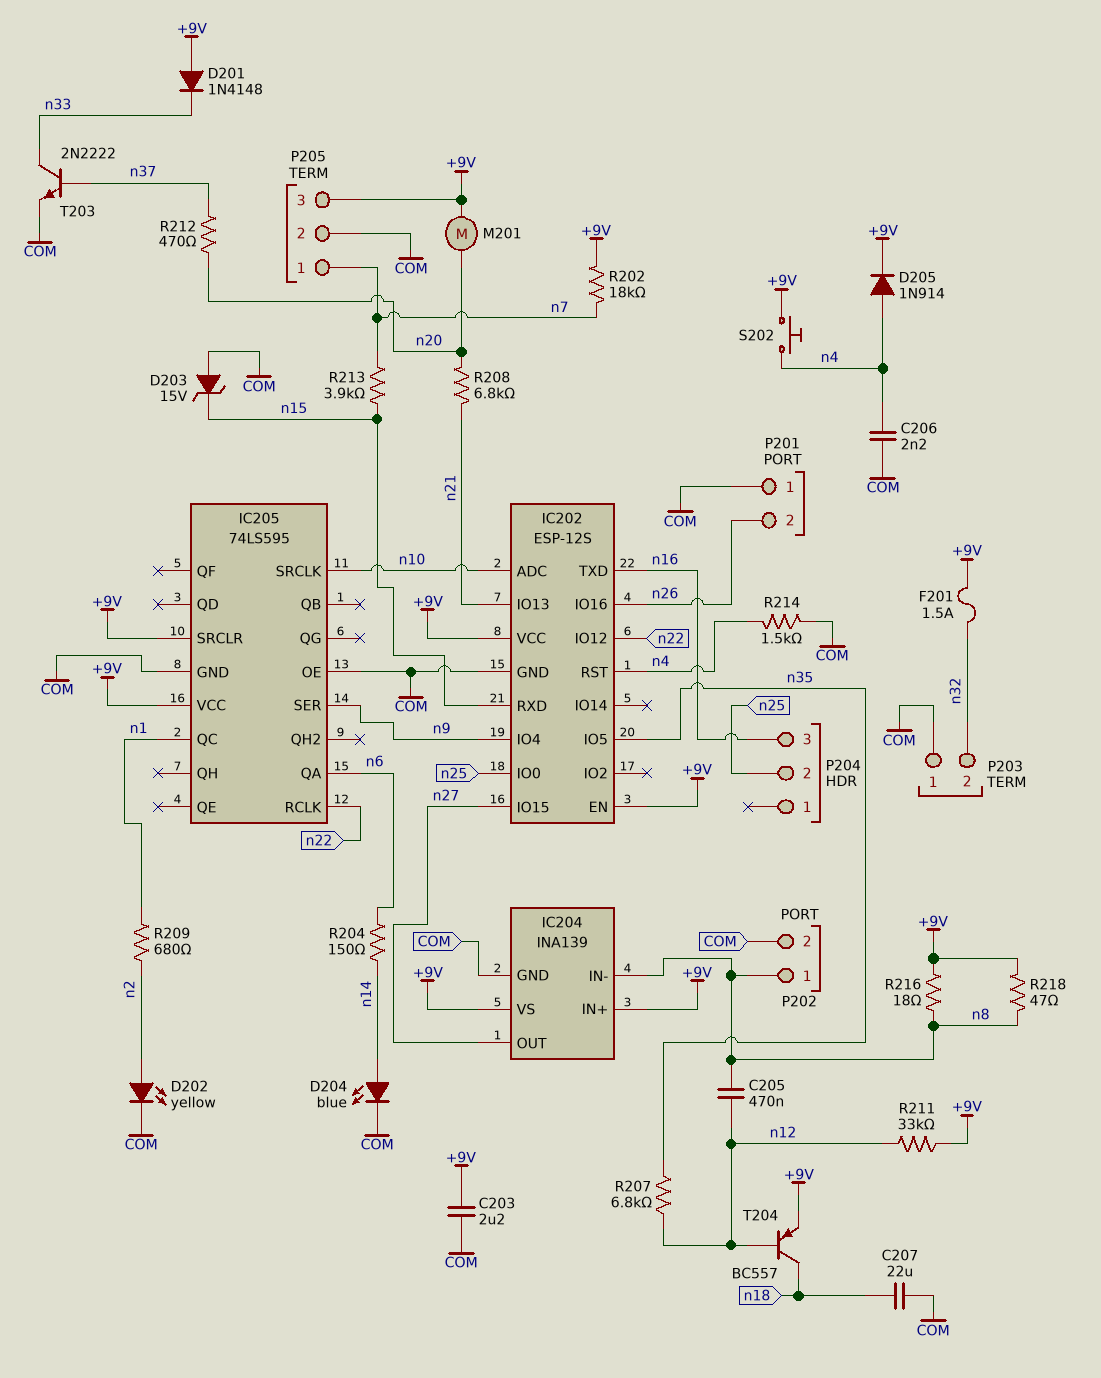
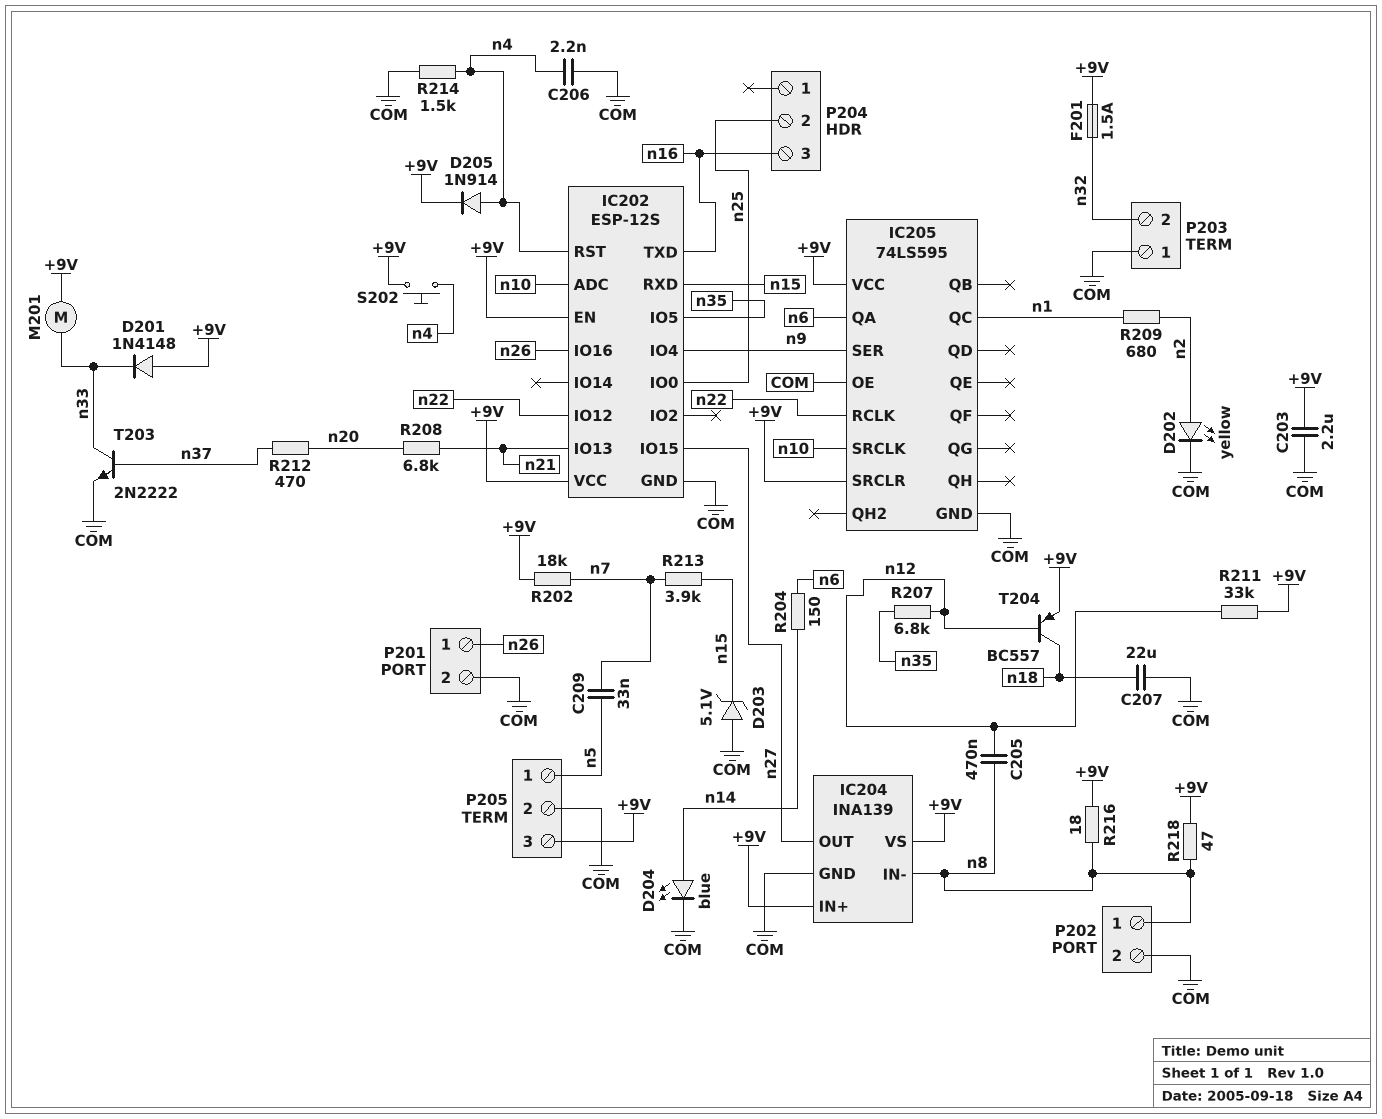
C209: none -> 33nF (n5, n7)
D203: zener 15V (A COM, K n15) -> zener 5.1V (A COM, K n15)
M201: motor (+9V, n20) -> motor (+9V, n33)
P201 pin 1: COM -> n26
P201 pin 2: n26 -> COM
P205 pin 1: n7 -> n5

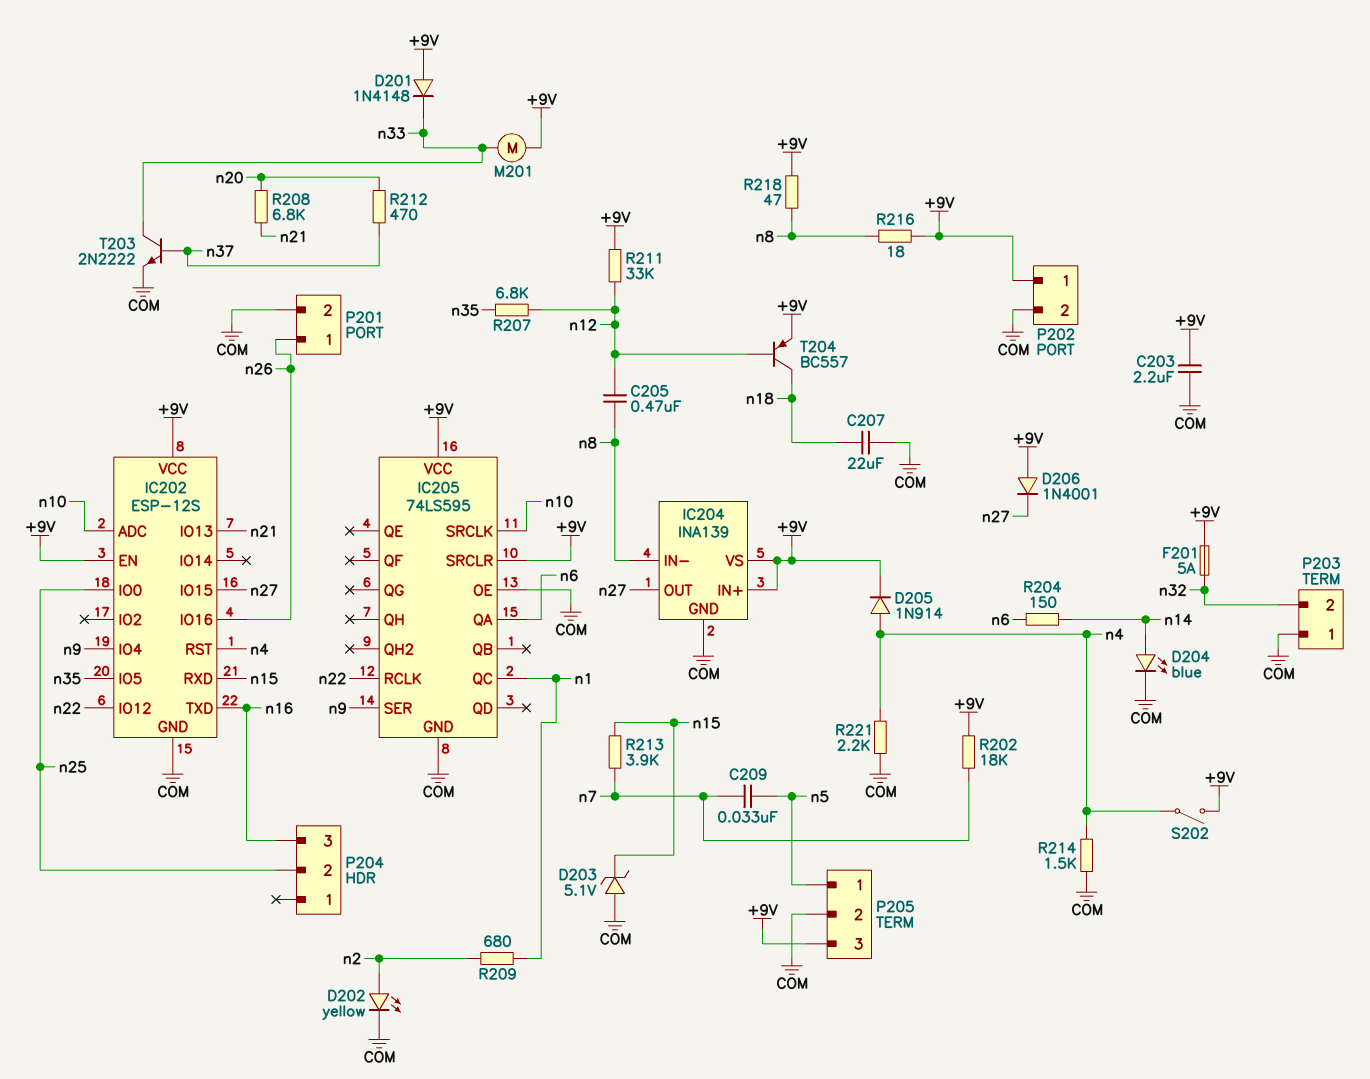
C206: 2.2nF (COM, n4) -> none
D206: none -> diode 1N4001 (A +9V, K n27)
F201: 1.5A (+9V, n32) -> 5A (+9V, n32)
P202 pin 1: n8 -> +9V
R221: none -> 2.2k (COM, n4)
S202: button (+9V, n4) -> switch (+9V, n4)

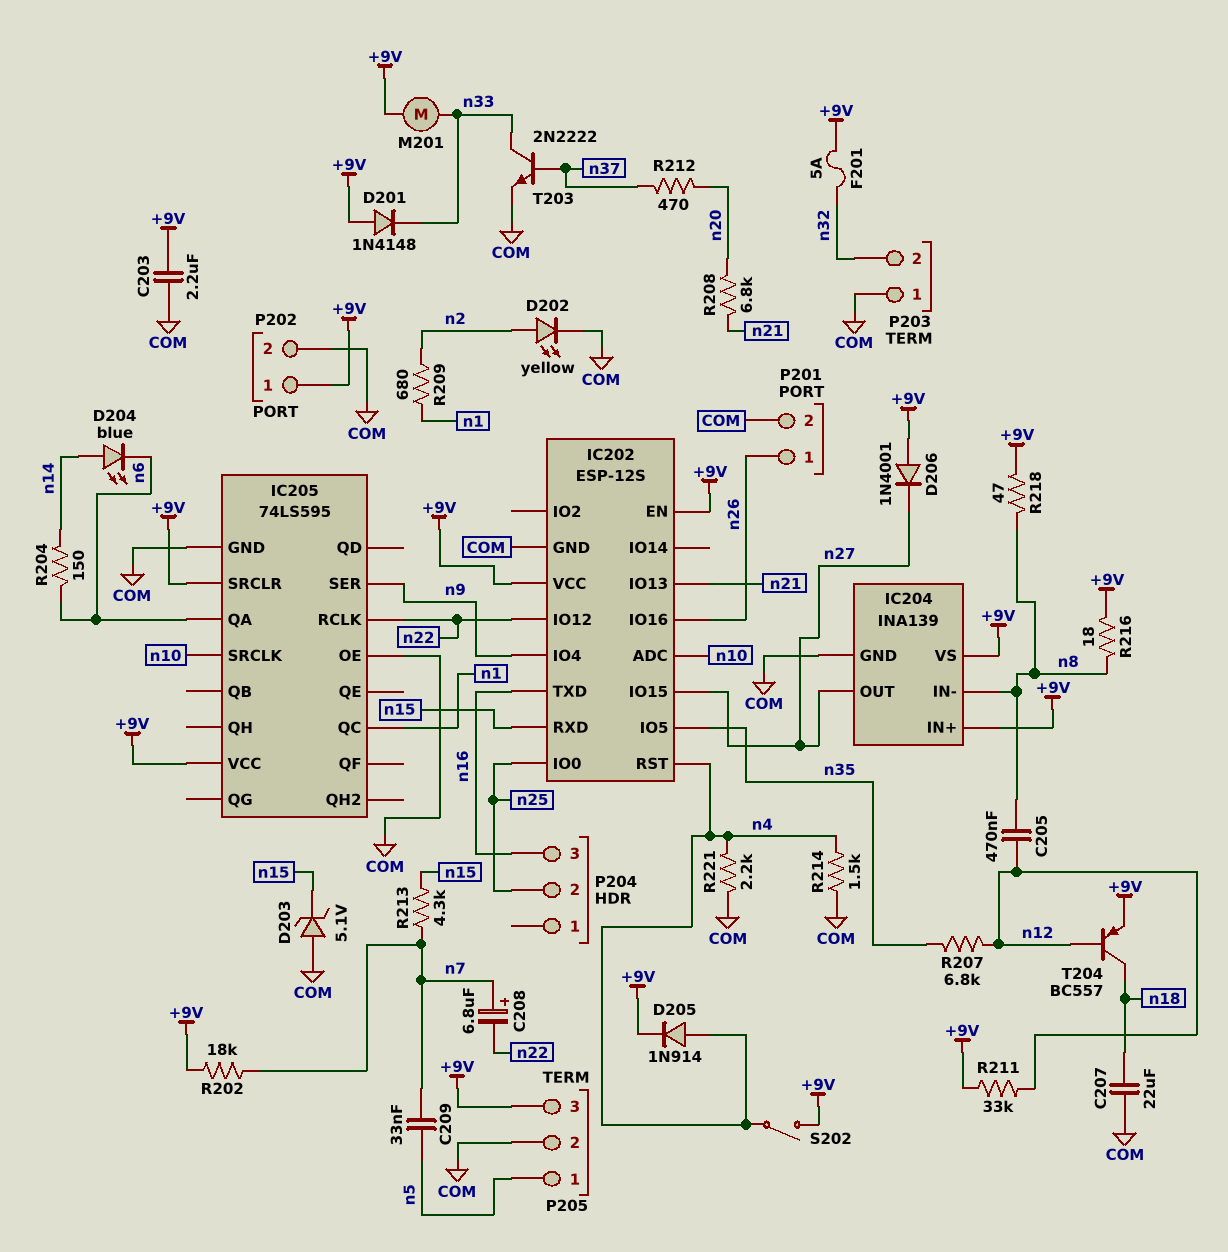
C208: none -> 6.8uF (plus n7, minus n22)
D204: LED blue (A n14, K COM) -> LED blue (A n14, K n6)
R213: 3.9k (n7, n15) -> 4.3k (n7, n15)

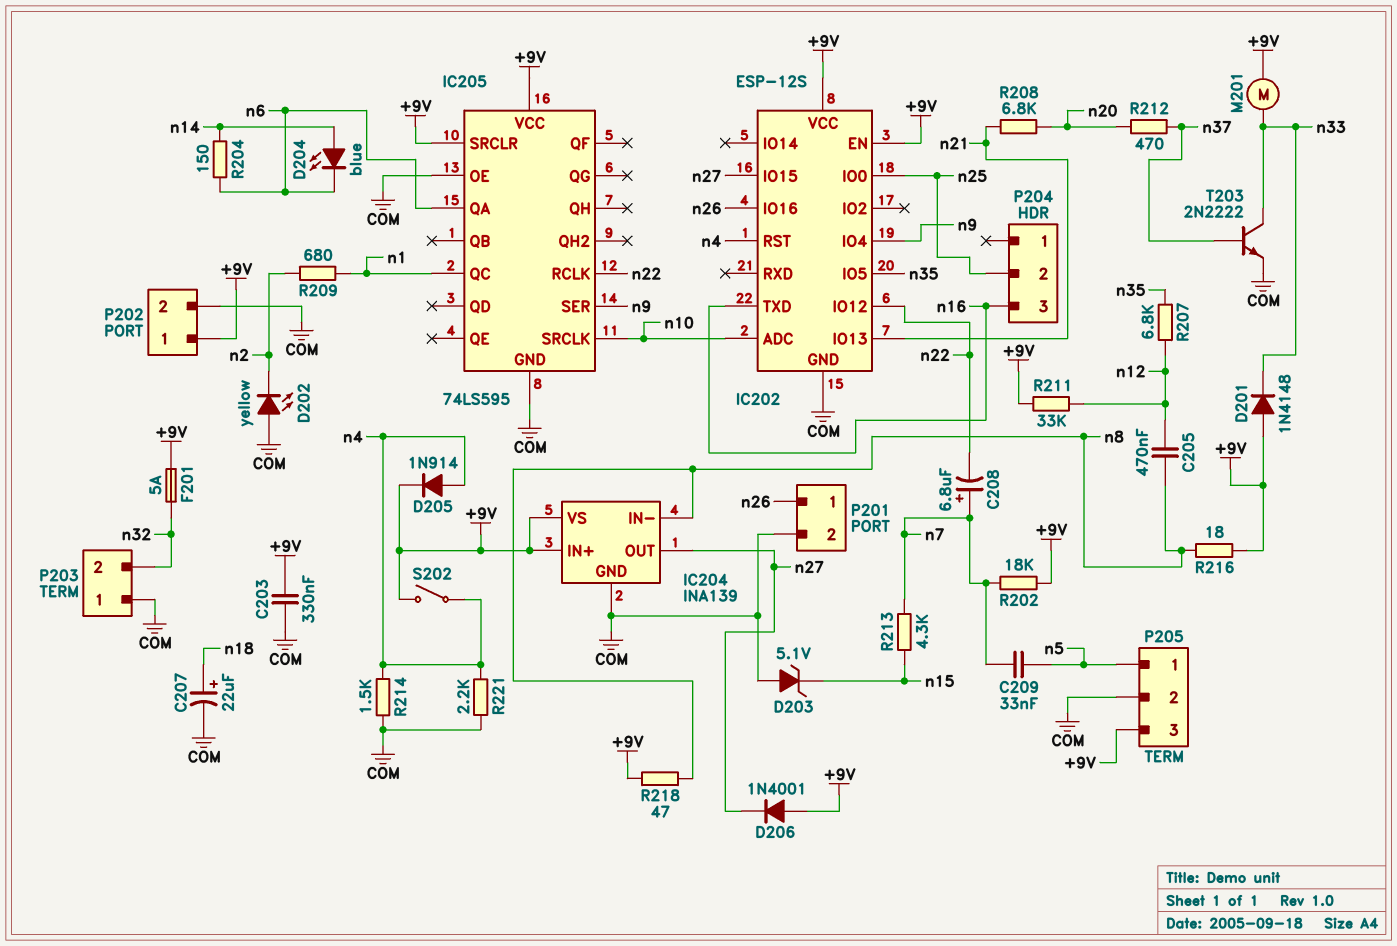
C203: 2.2uF (+9V, COM) -> 330nF (+9V, COM)
C207: 22uF (COM, n18) -> 22uF (plus n18, minus COM)
D202: LED yellow (A n2, K COM) -> LED yellow (A COM, K n2)
IC202 pin RXD: n15 -> none
T204: PNP BC557 (B n12, C n18, E +9V) -> none

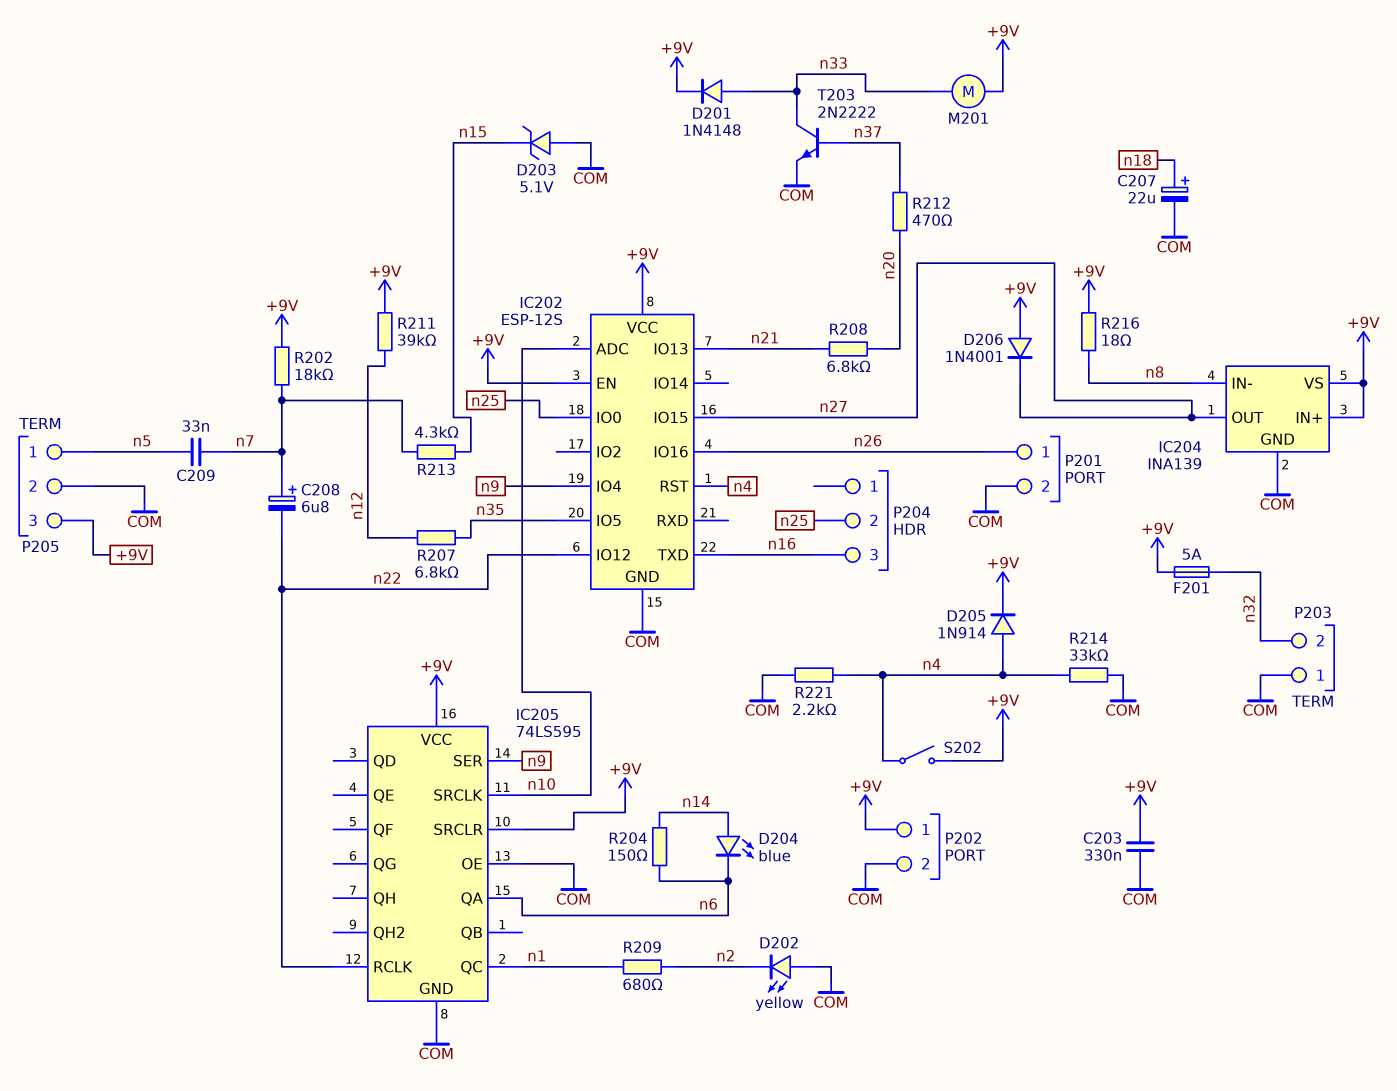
C205: 470nF (n8, n12) -> none
D201: diode 1N4148 (A +9V, K n33) -> diode 1N4148 (A n33, K +9V)
R211: 33k (+9V, n12) -> 39k (+9V, n12)
R214: 1.5k (COM, n4) -> 33k (COM, n4)
R218: 47 (+9V, n8) -> none

